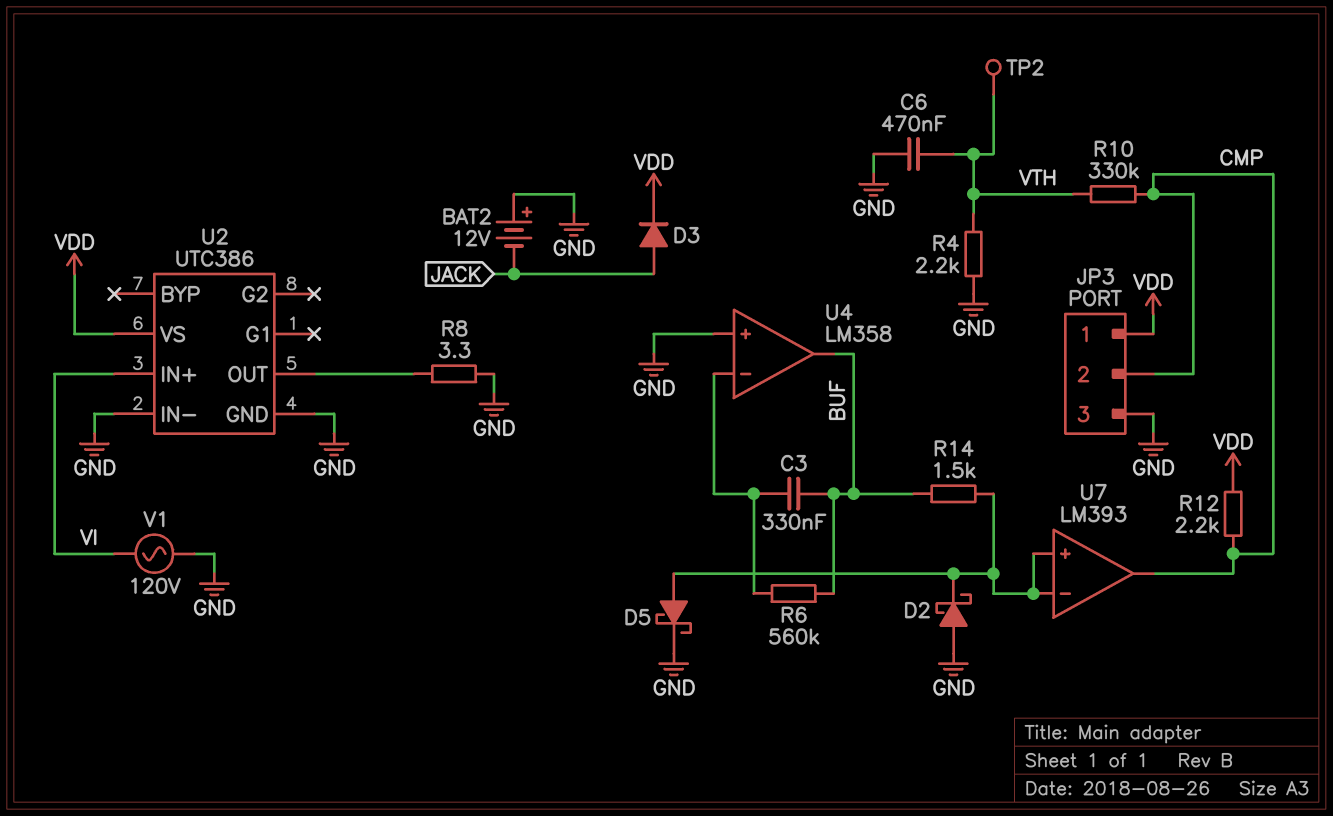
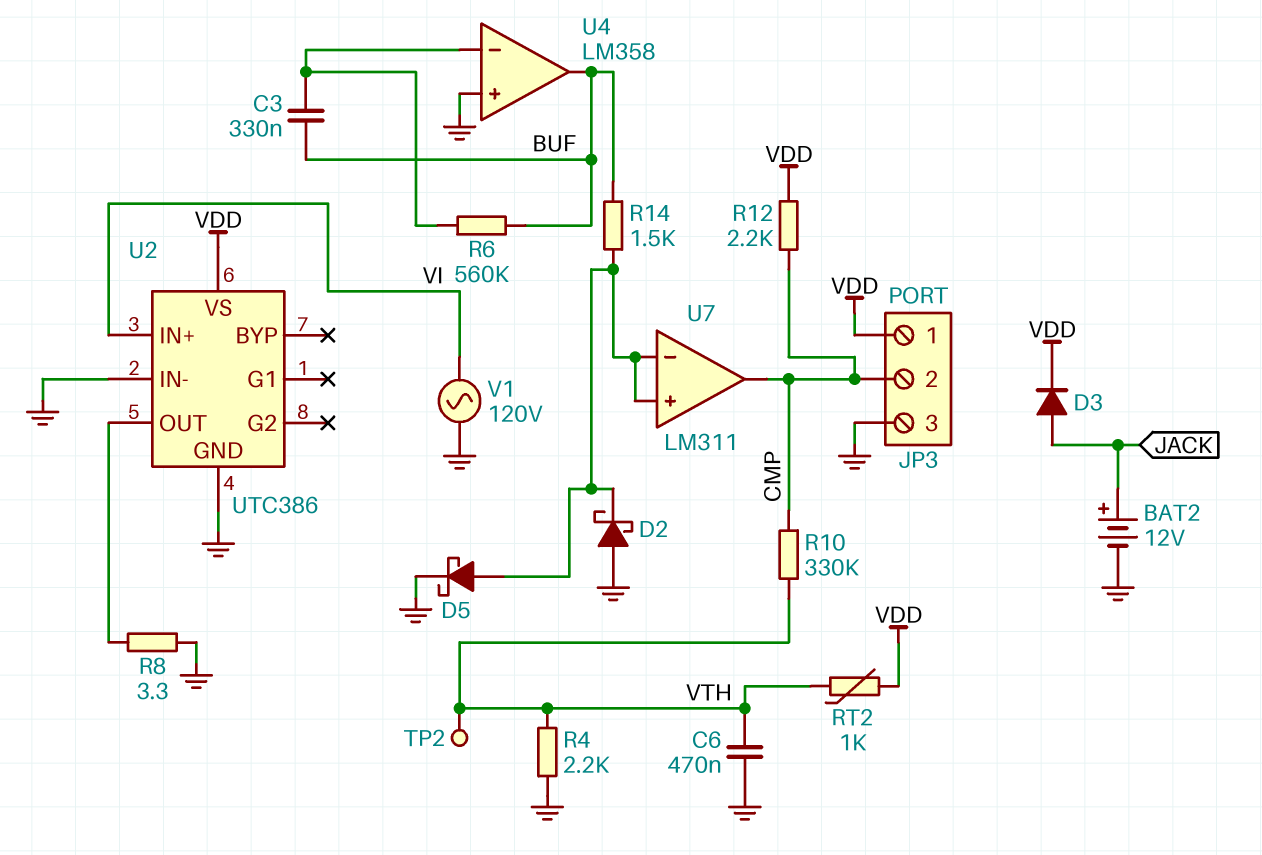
BAT2: 12V (plus GND, minus JACK) -> 12V (plus JACK, minus GND)
RT2: none -> 1k (VDD, VTH)
U7: LM393 -> LM311

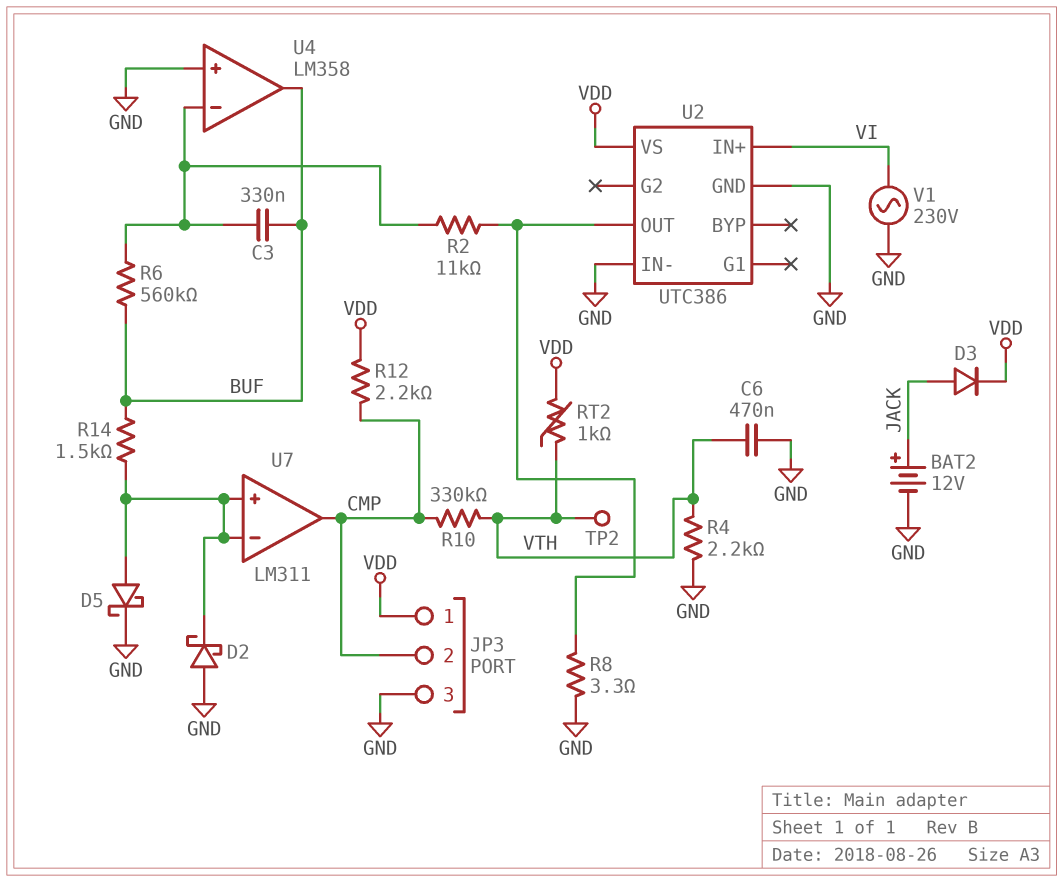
R2: none -> 11k (U2/OUT, U4/in-)
V1: AC 120V (GND, VI) -> AC 230V (GND, VI)

